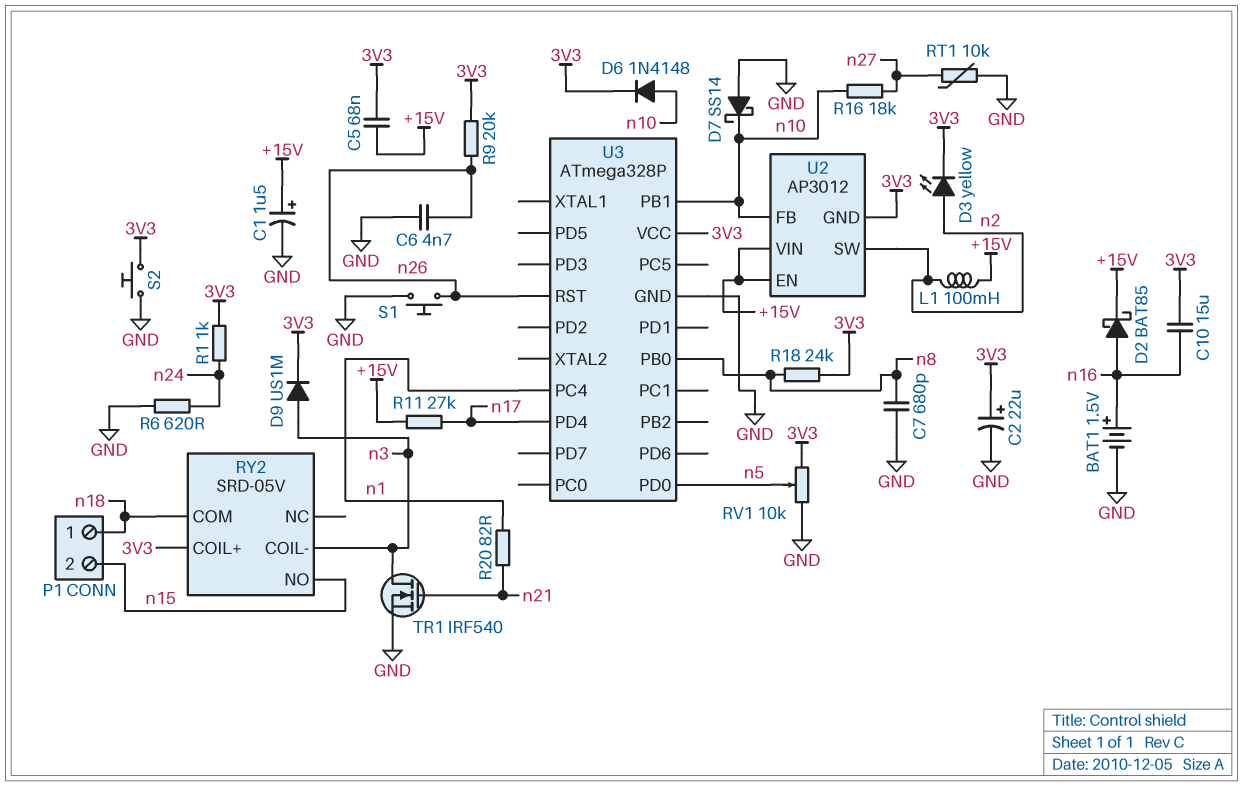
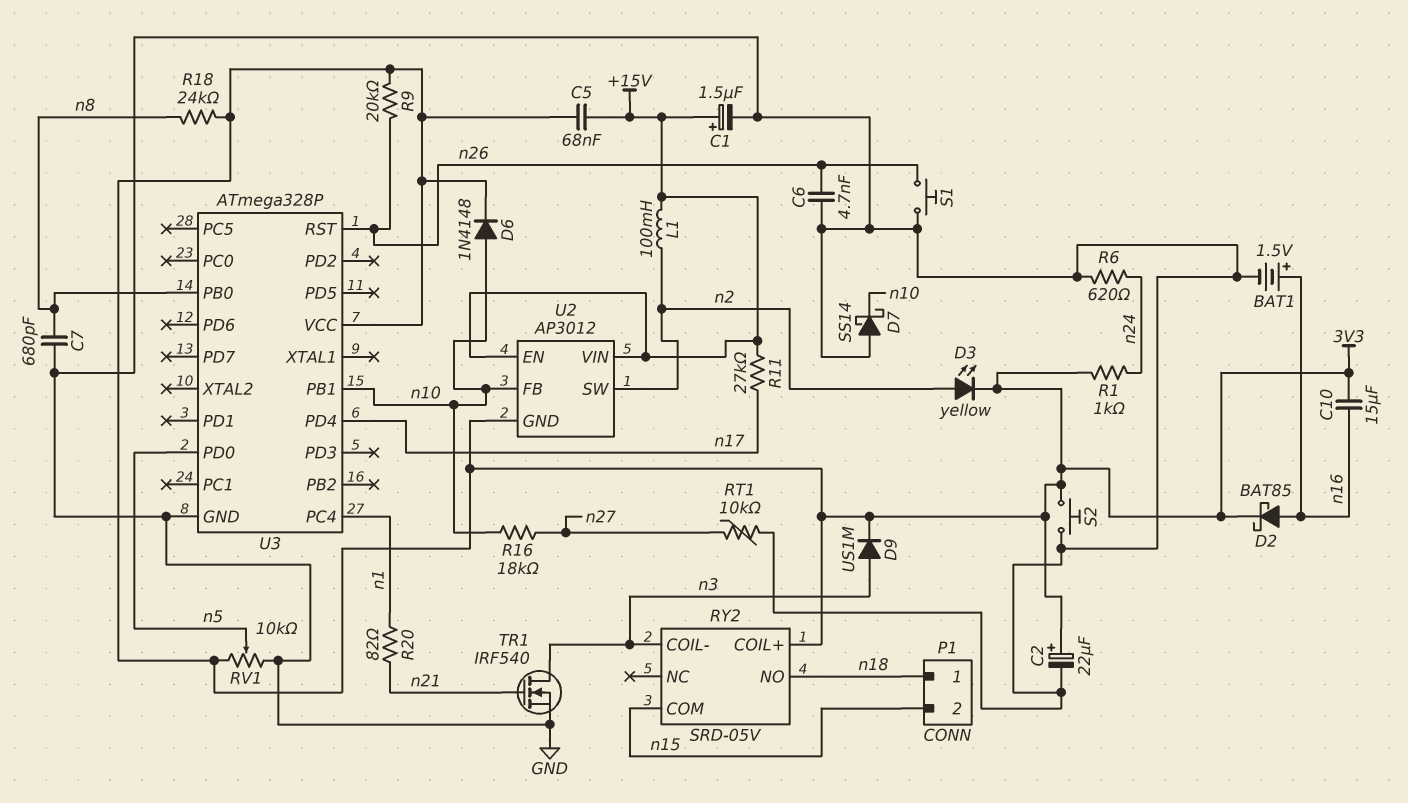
D2: schottky BAT85 (A n16, K +15V) -> schottky BAT85 (A n16, K 3V3)
RY2 pin COM: n18 -> n15
RY2 pin NO: n15 -> n18

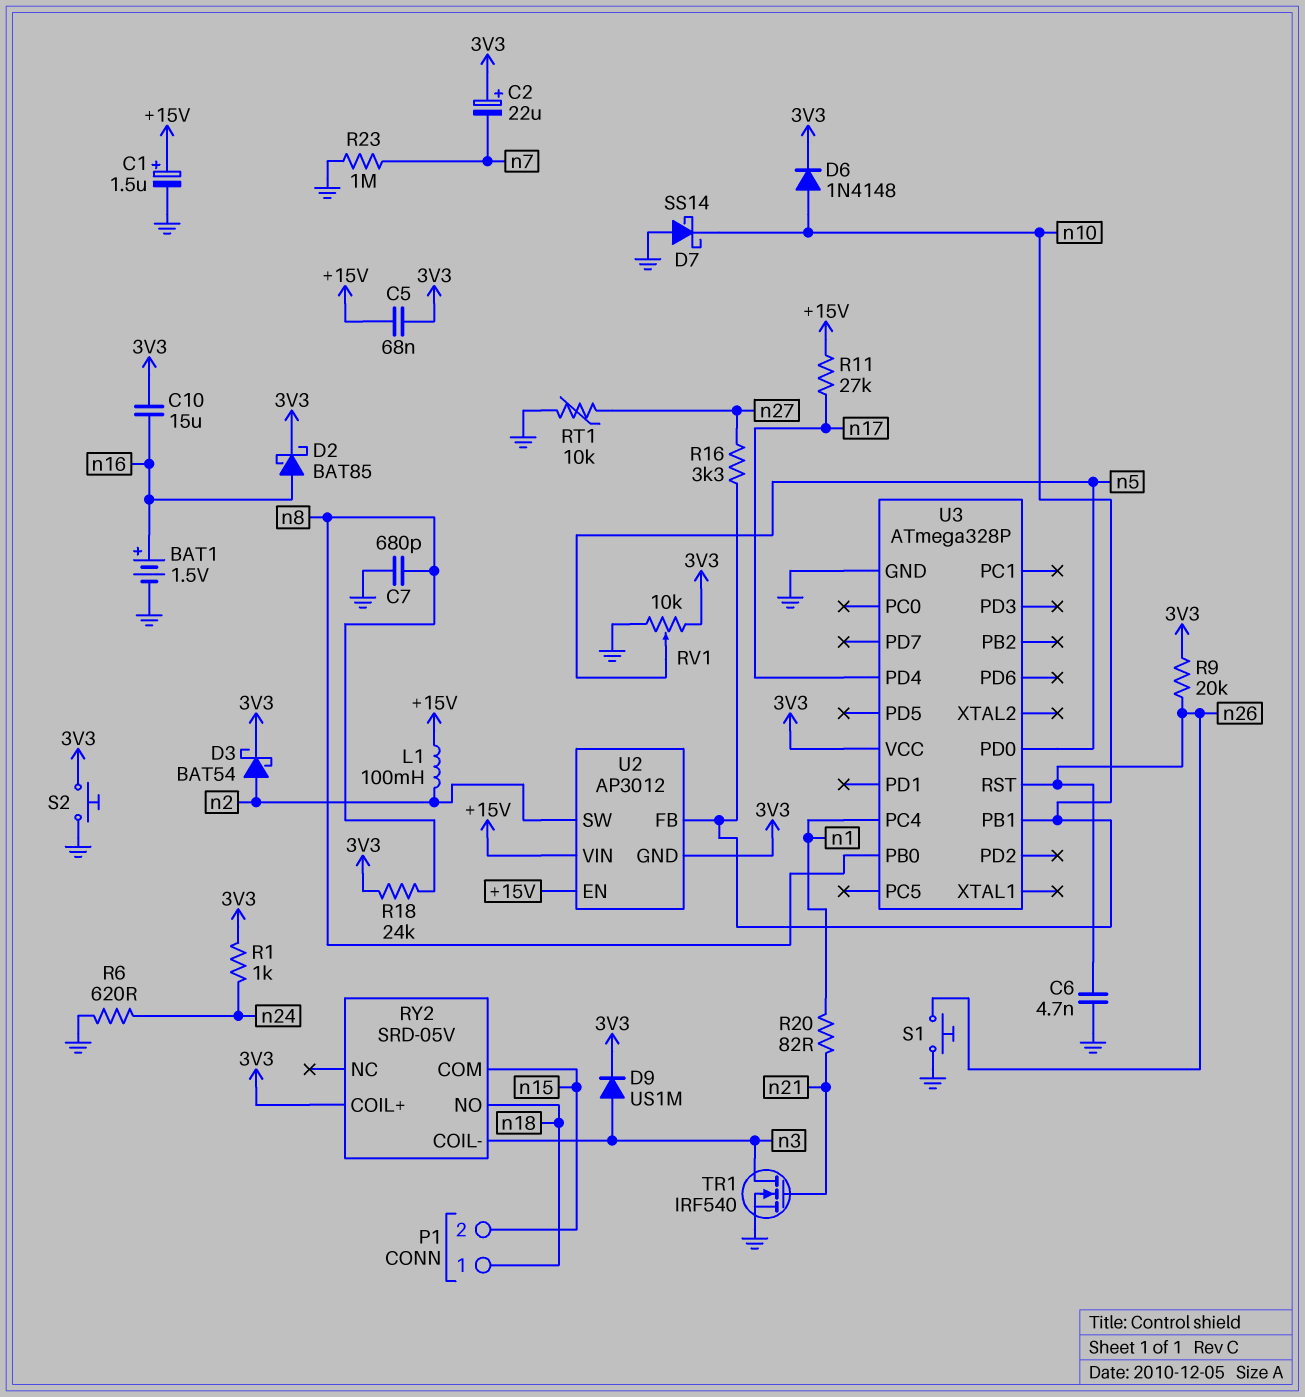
C2: 22uF (plus 3V3, minus GND) -> 22uF (plus 3V3, minus n7)
D3: LED yellow (A n2, K 3V3) -> schottky BAT54 (A n2, K 3V3)
R16: 18k (n10, n27) -> 3.3k (n10, n27)
R23: none -> 1M (GND, n7)

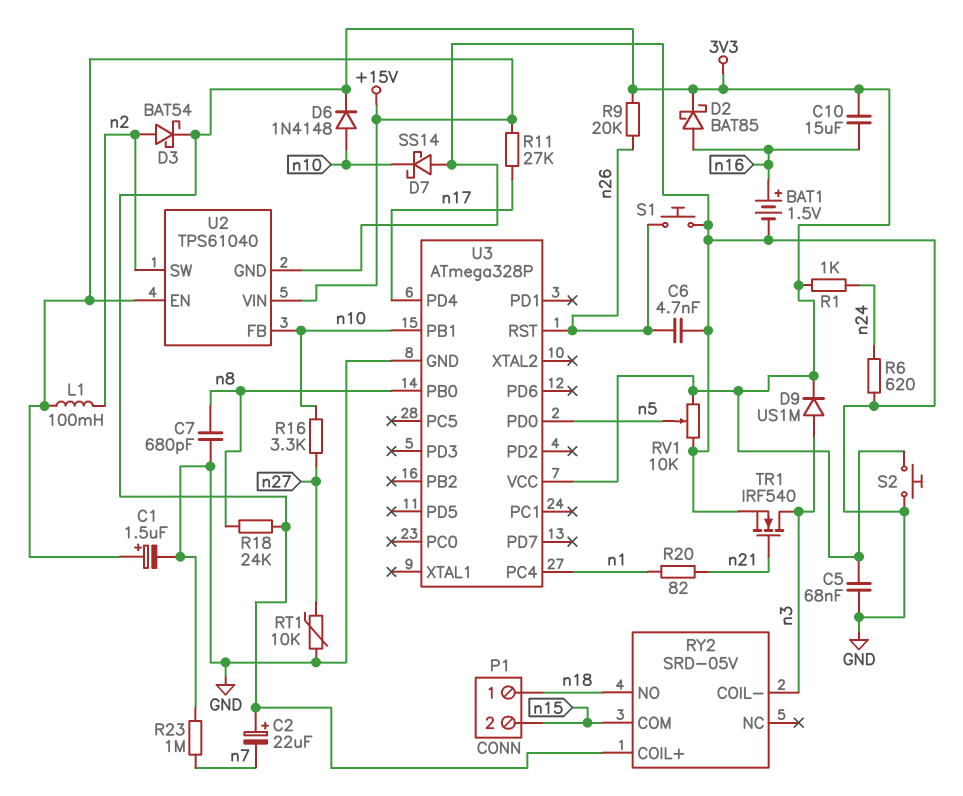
C5: 68nF (+15V, 3V3) -> 68nF (3V3, GND)
U2: AP3012 -> TPS61040
U2 pin GND: 3V3 -> GND

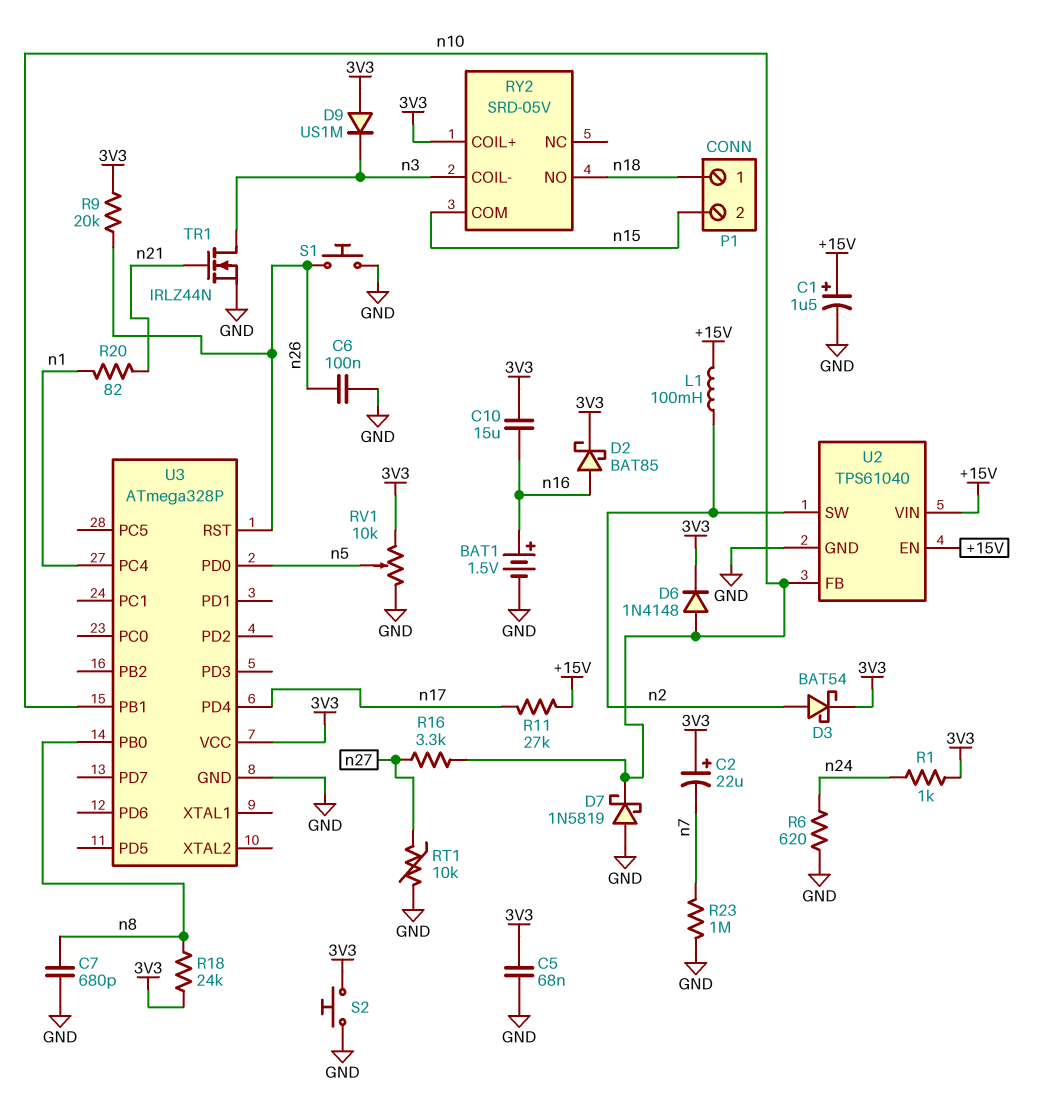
C6: 4.7nF (GND, n26) -> 100nF (GND, n26)
D7: schottky SS14 (A GND, K n10) -> schottky 1N5819 (A GND, K n10)
D9: diode US1M (A n3, K 3V3) -> diode US1M (A 3V3, K n3)
TR1: NMOS IRF540 (G n21, D n3, S GND) -> NMOS IRLZ44N (G n21, D n3, S GND)

